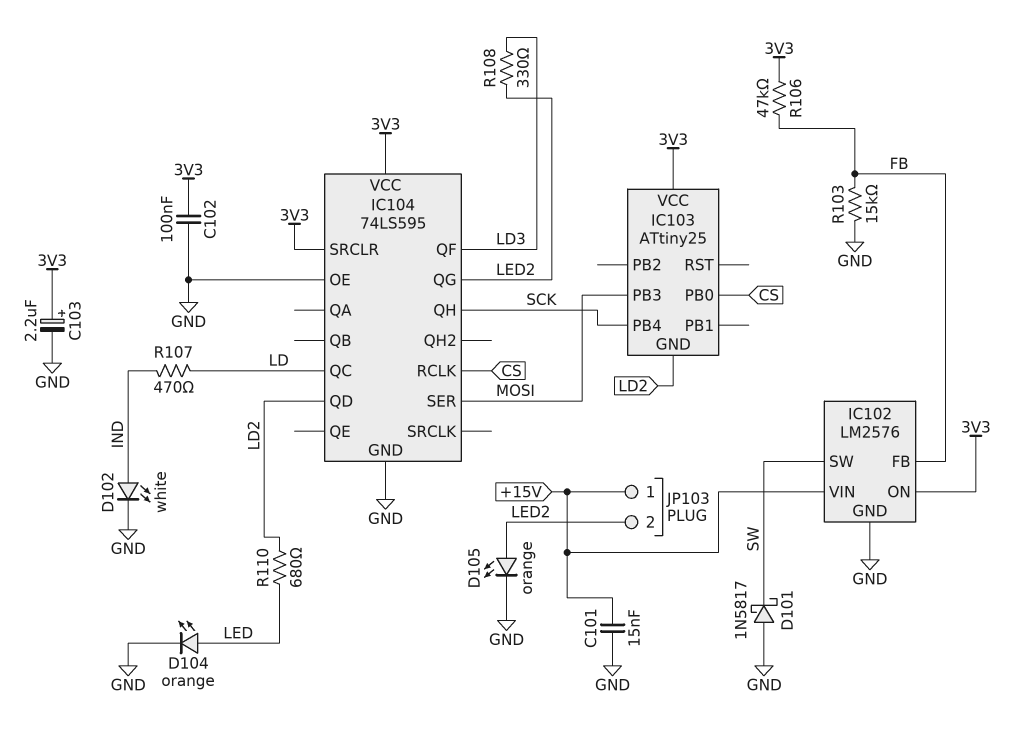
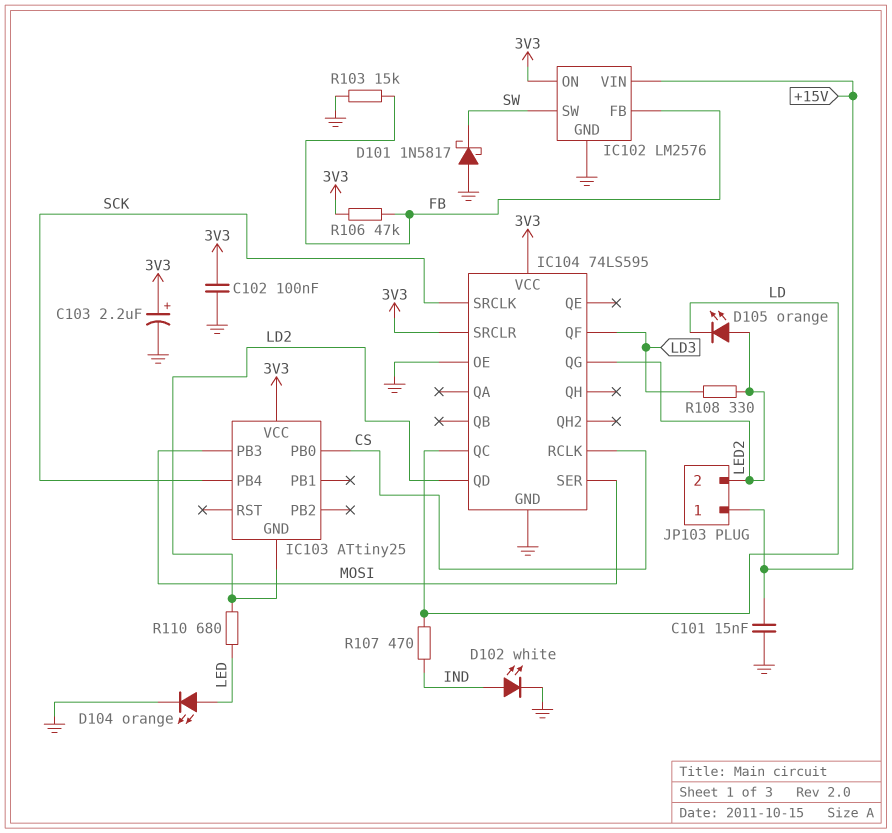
D105: LED orange (A LED2, K GND) -> LED orange (A LED2, K LD)
IC104 pin QH: SCK -> none
IC104 pin SRCLK: none -> SCK

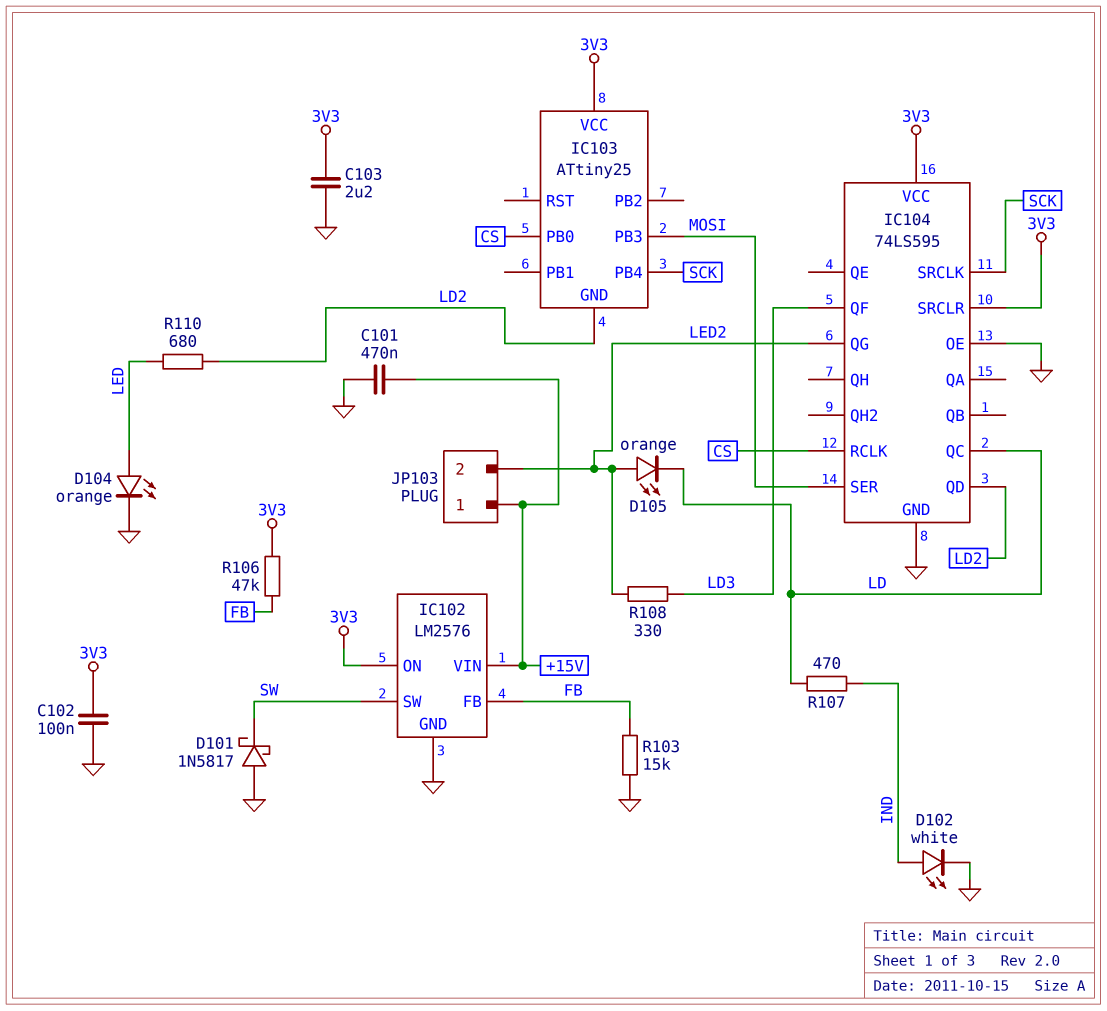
C101: 15nF (+15V, GND) -> 470nF (+15V, GND)
C103: 2.2uF (plus 3V3, minus GND) -> 2.2uF (3V3, GND)

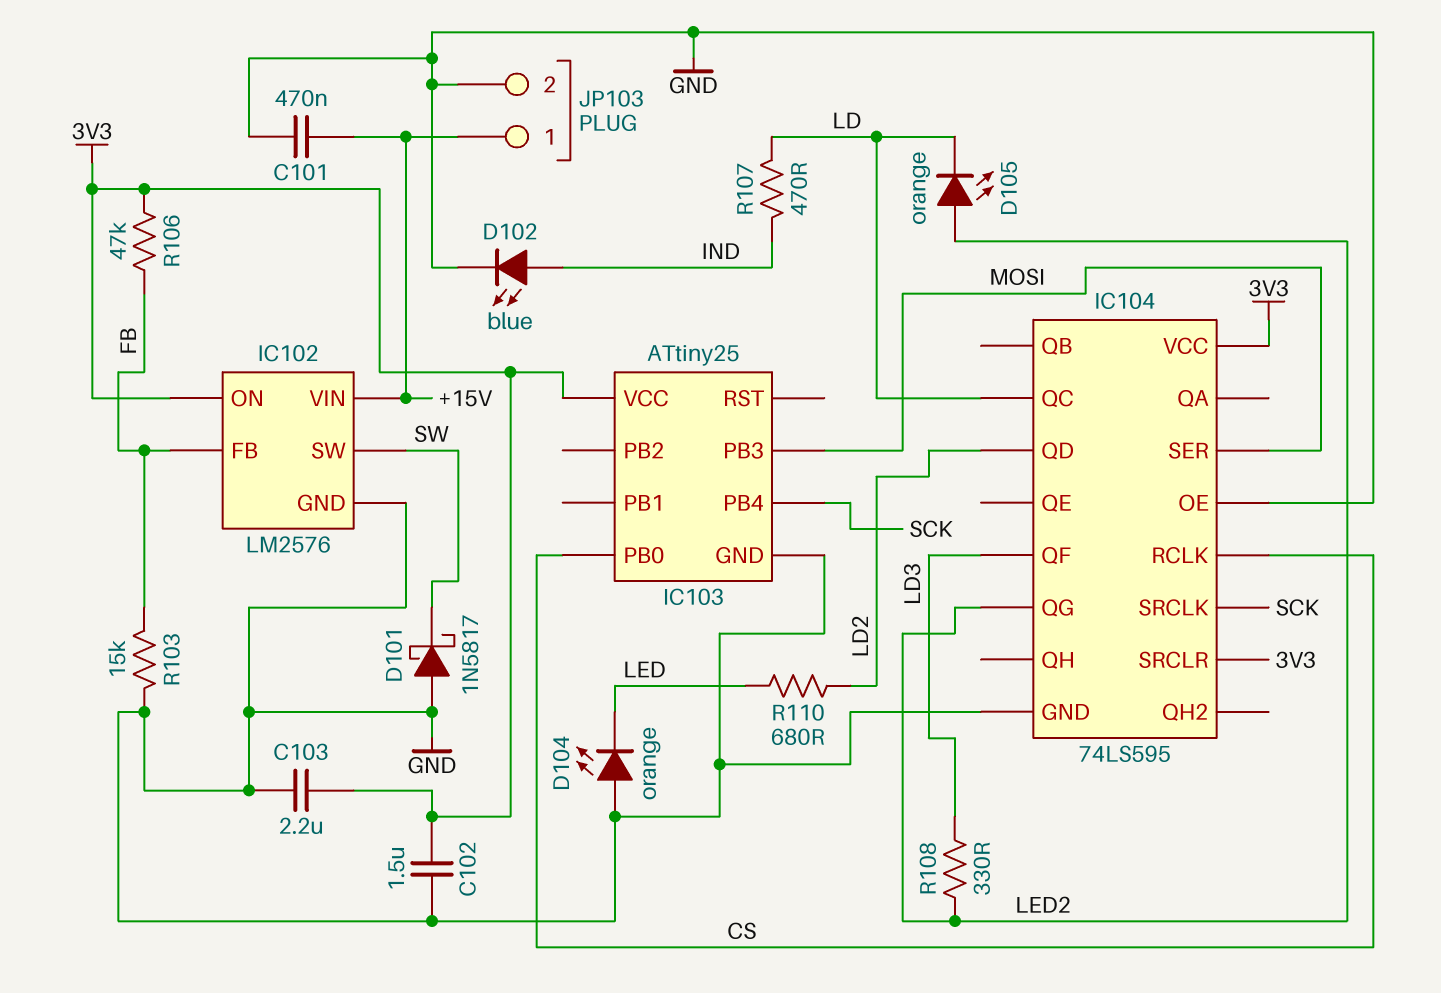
C102: 100nF (3V3, GND) -> 1.5uF (3V3, GND)
D102: LED white (A IND, K GND) -> LED blue (A IND, K GND)
D104: LED orange (A LED, K GND) -> LED orange (A GND, K LED)
IC103 pin GND: LD2 -> GND
JP103 pin 2: LED2 -> GND

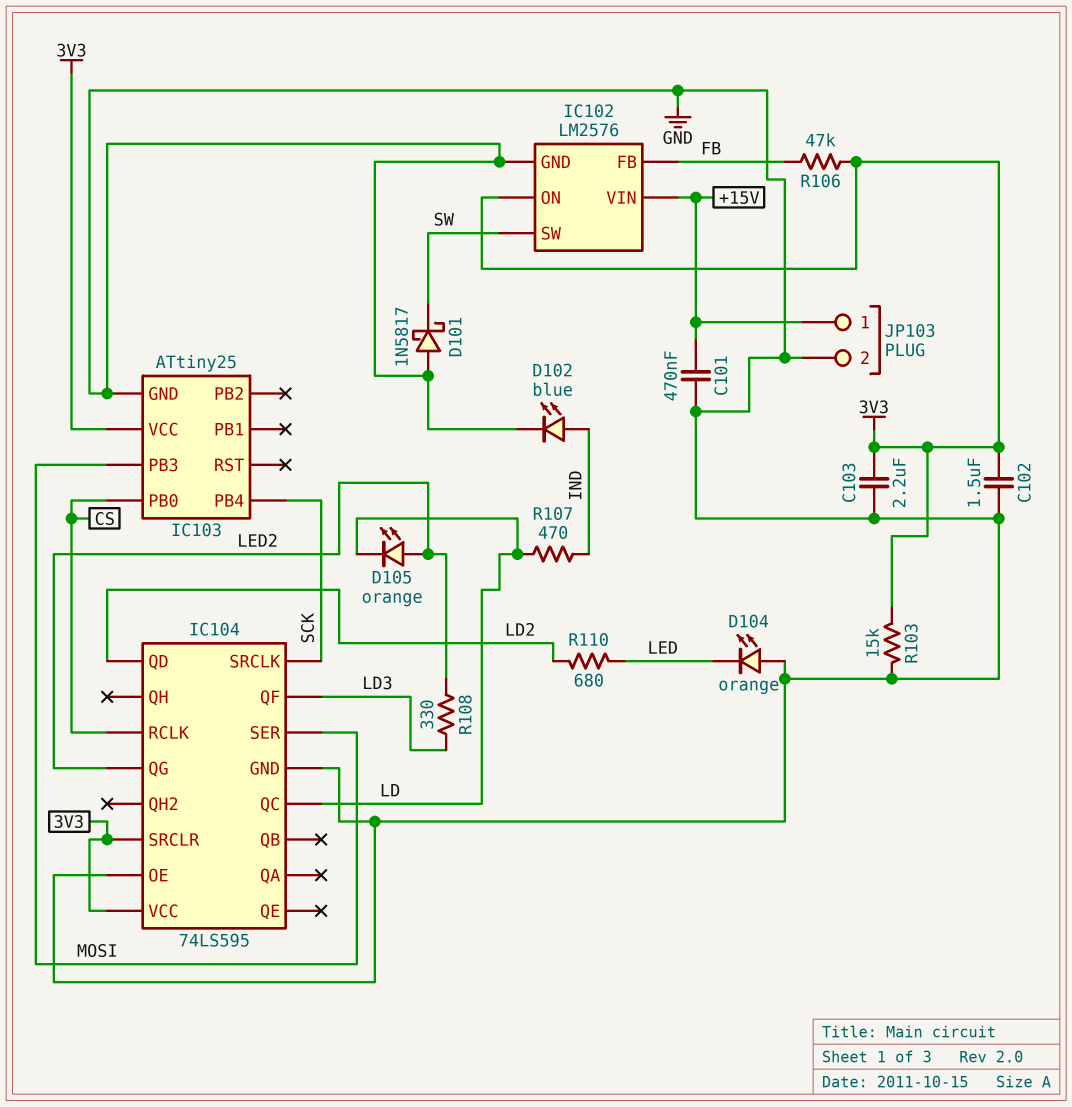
R103: 15k (FB, GND) -> 15k (3V3, GND)

